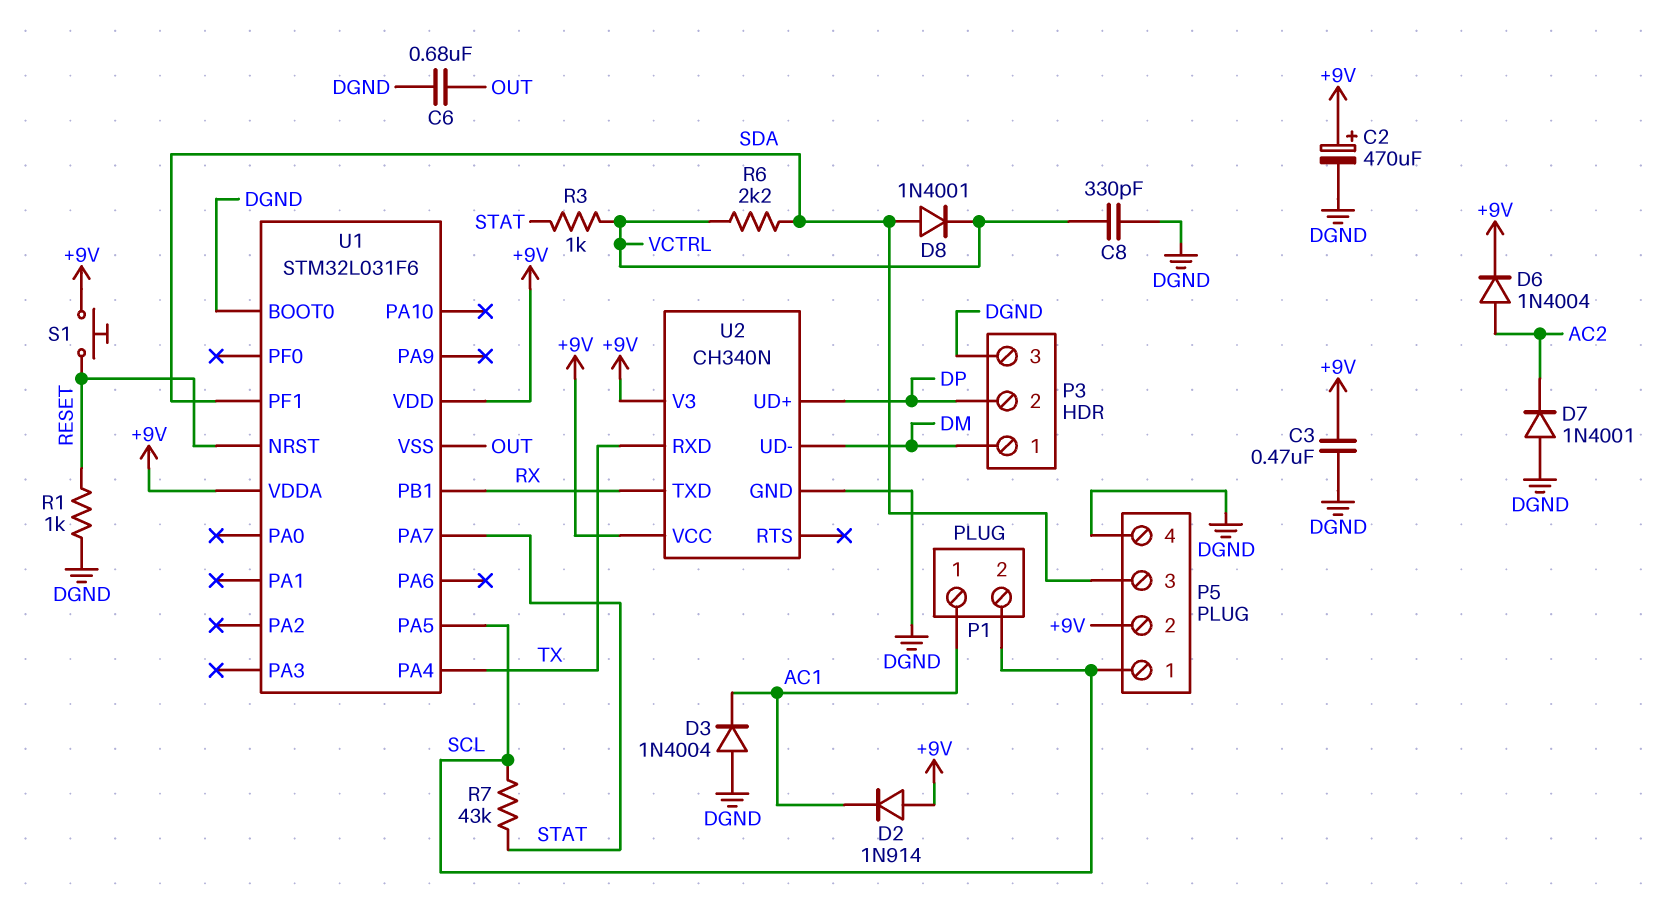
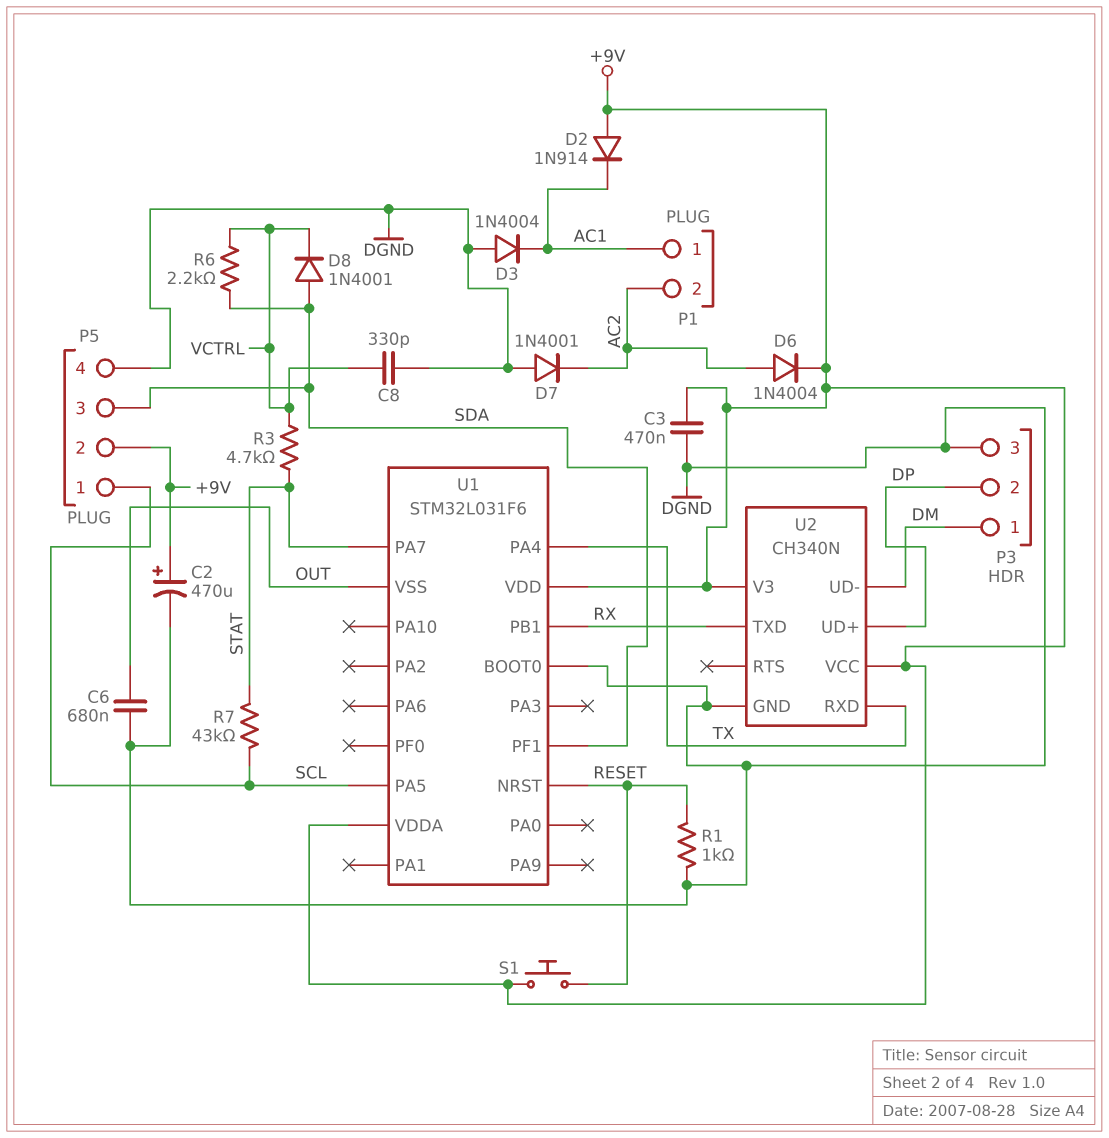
P1 pin 2: SCL -> AC2
R3: 1k (STAT, VCTRL) -> 4.7k (STAT, VCTRL)

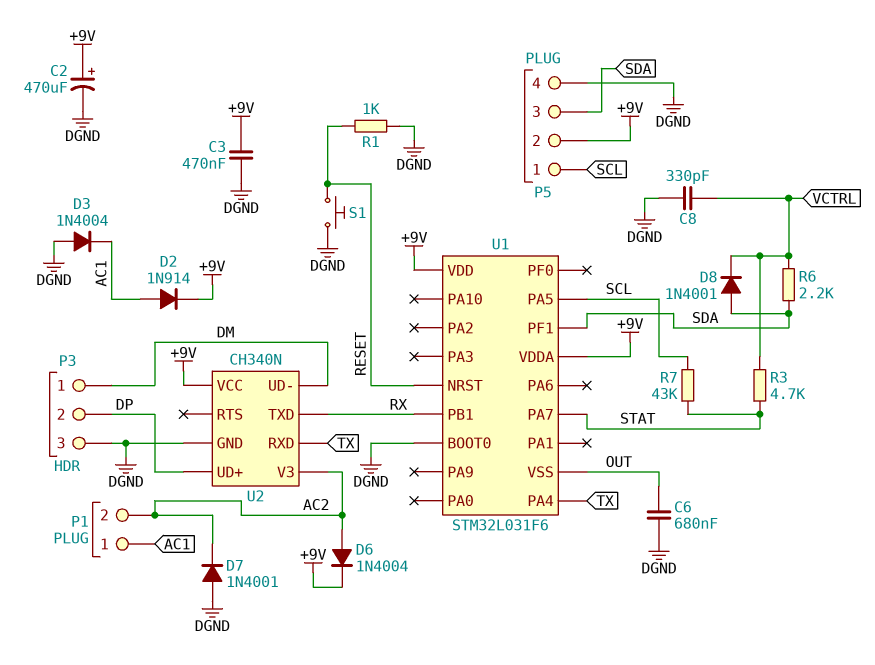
D2: diode 1N914 (A +9V, K AC1) -> diode 1N914 (A AC1, K +9V)
S1: button (+9V, RESET) -> button (DGND, RESET)
U2 pin V3: +9V -> AC2

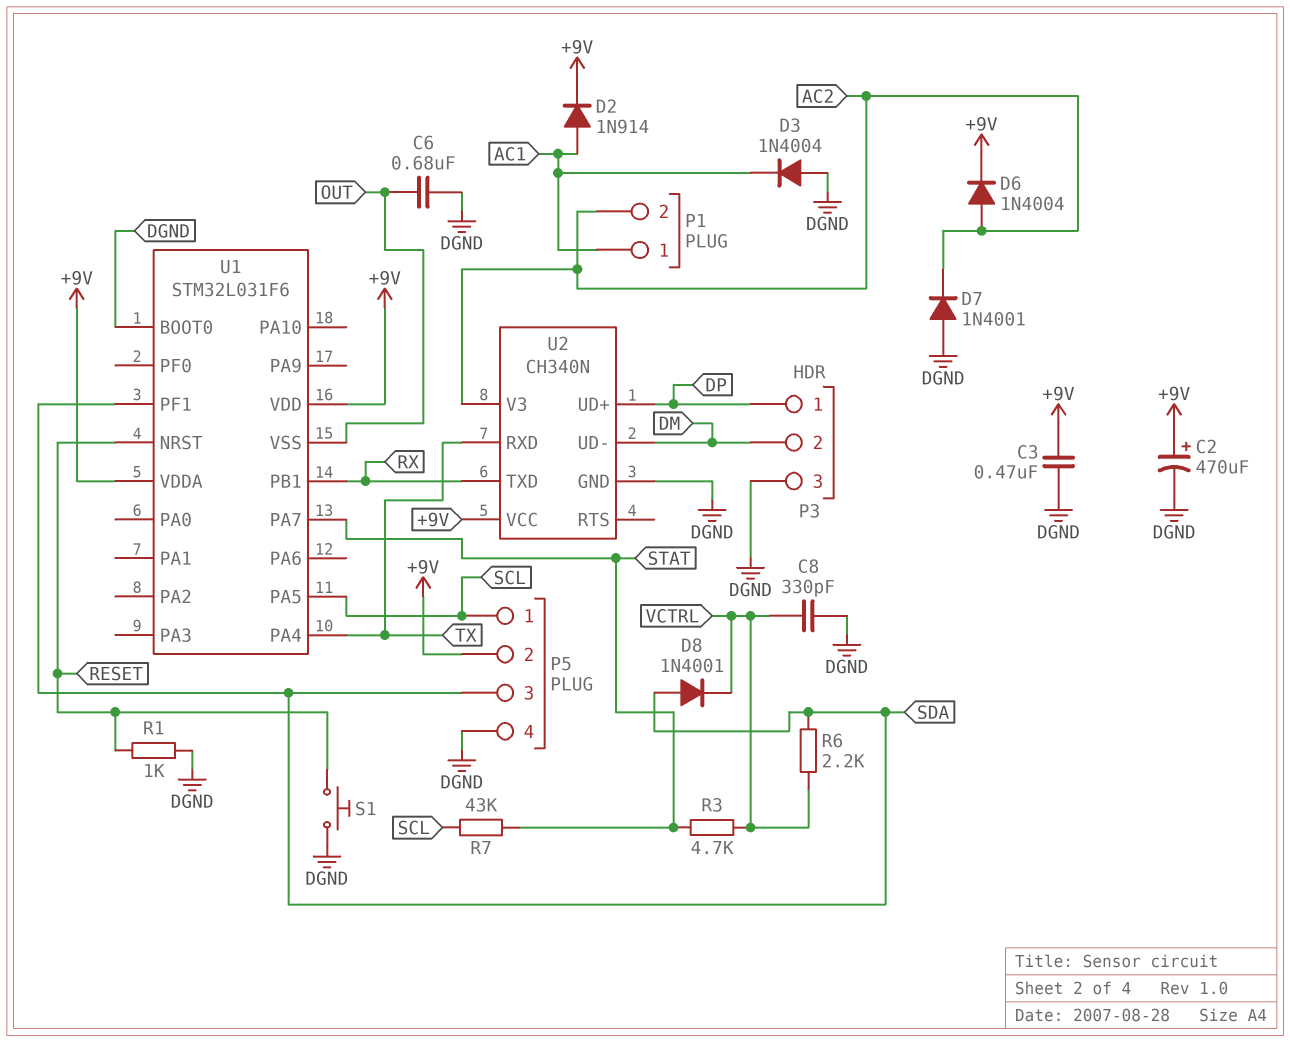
P3 pin 1: DM -> DP
P3 pin 2: DP -> DM

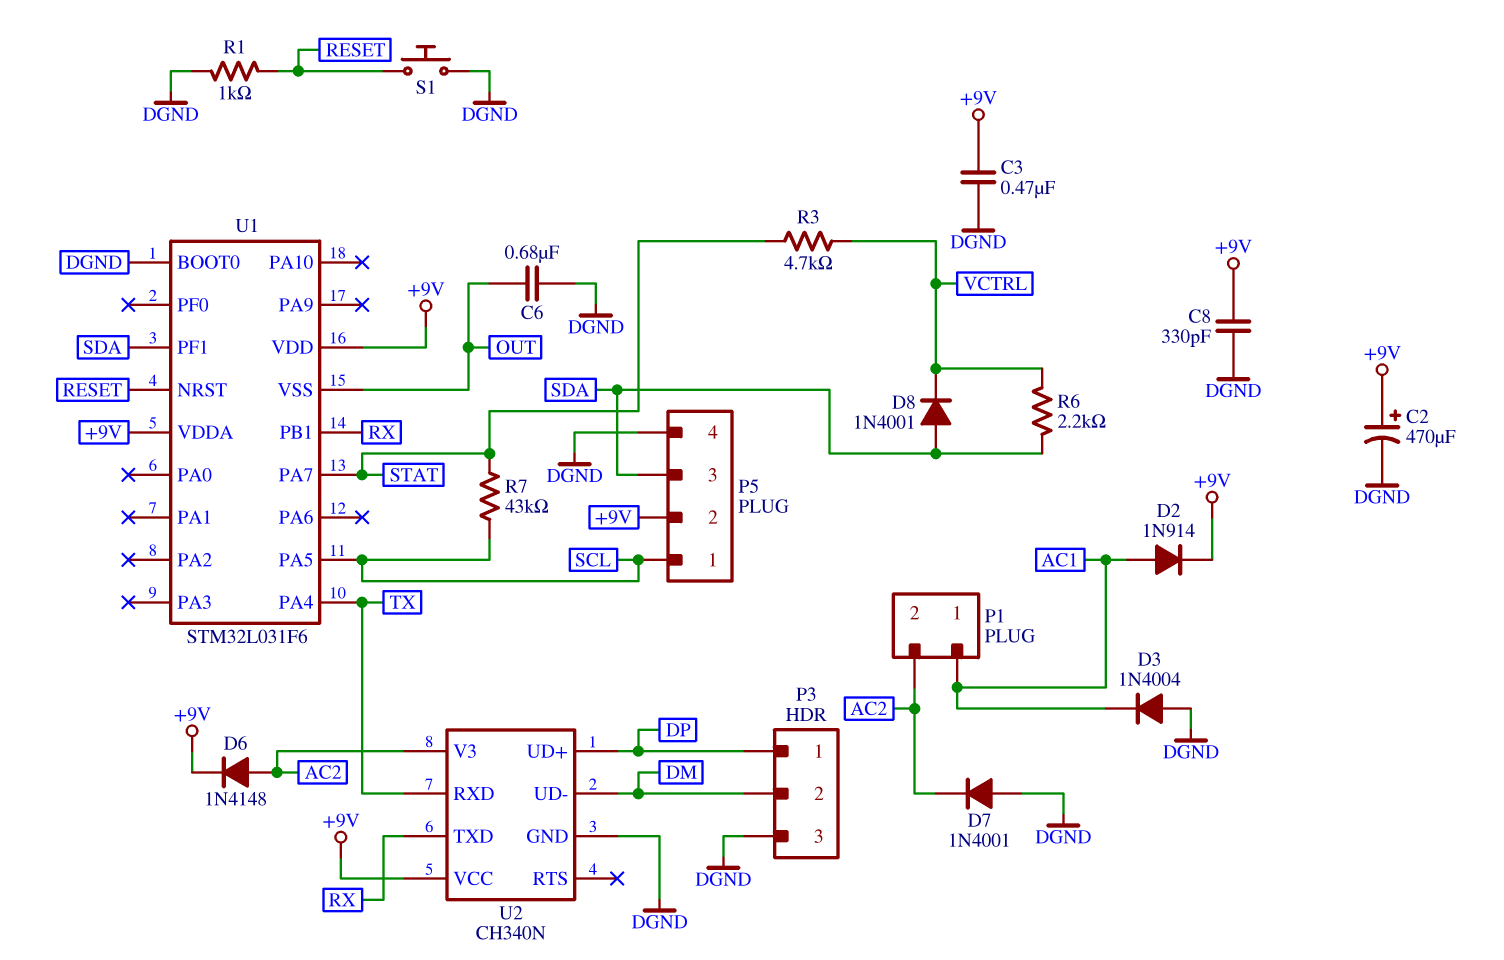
C8: 330pF (DGND, VCTRL) -> 330pF (+9V, DGND)
D6: diode 1N4004 (A AC2, K +9V) -> diode 1N4148 (A AC2, K +9V)

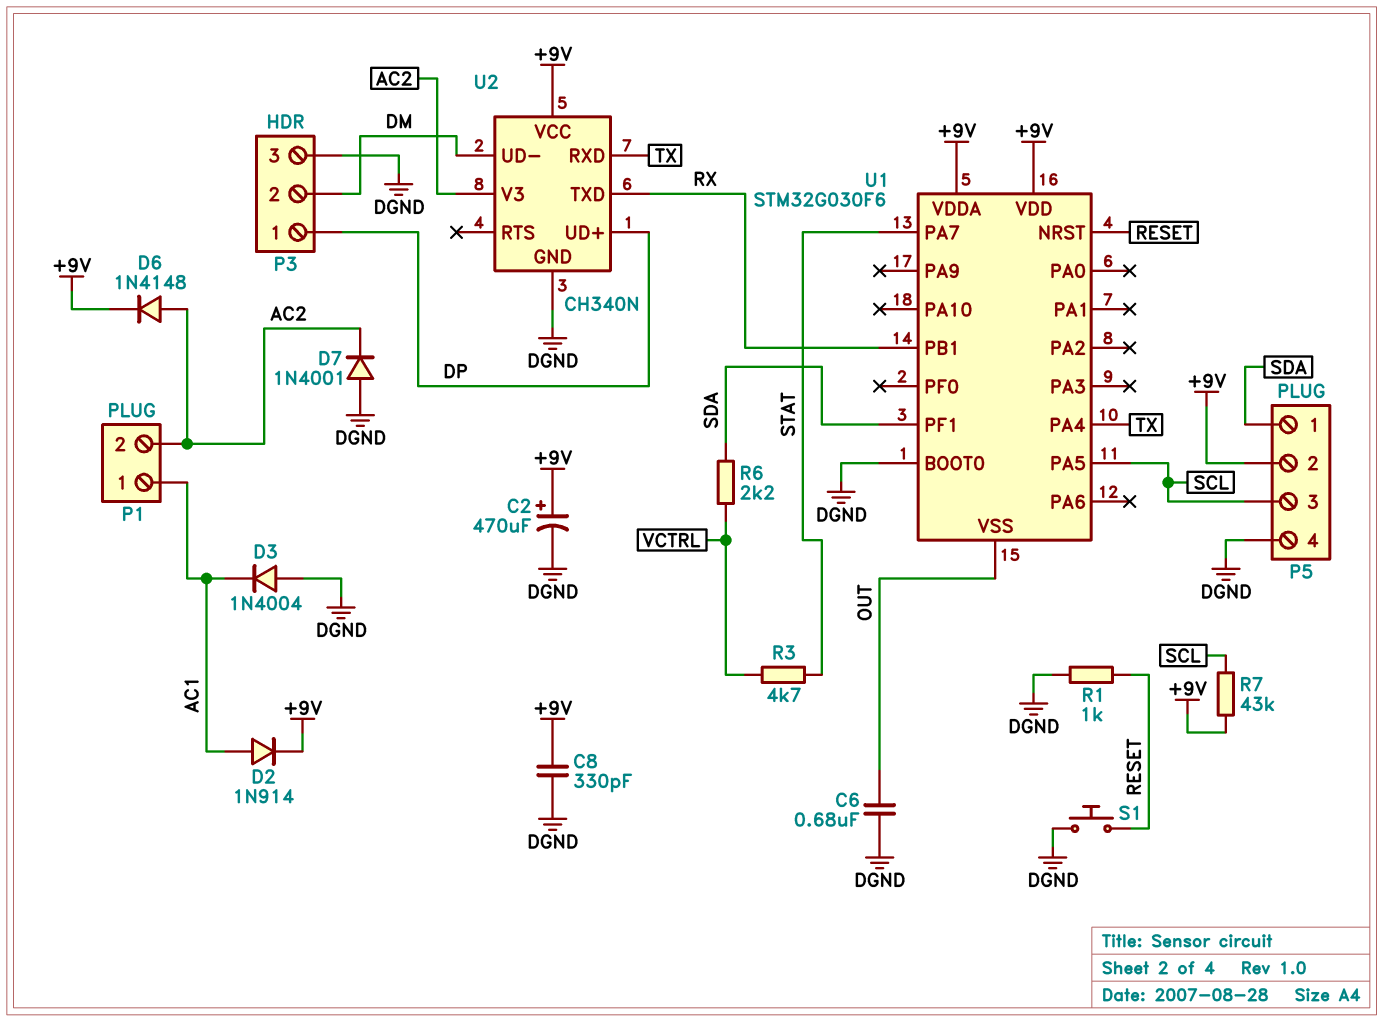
C3: 470nF (+9V, DGND) -> none
D8: diode 1N4001 (A SDA, K VCTRL) -> none
P5 pin 1: SCL -> SDA
P5 pin 3: SDA -> SCL
R7: 43k (SCL, STAT) -> 43k (+9V, SCL)
U1: STM32L031F6 -> STM32G030F6

